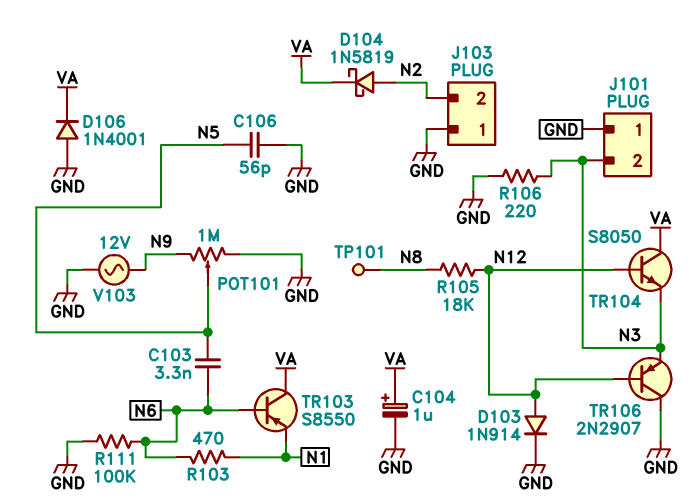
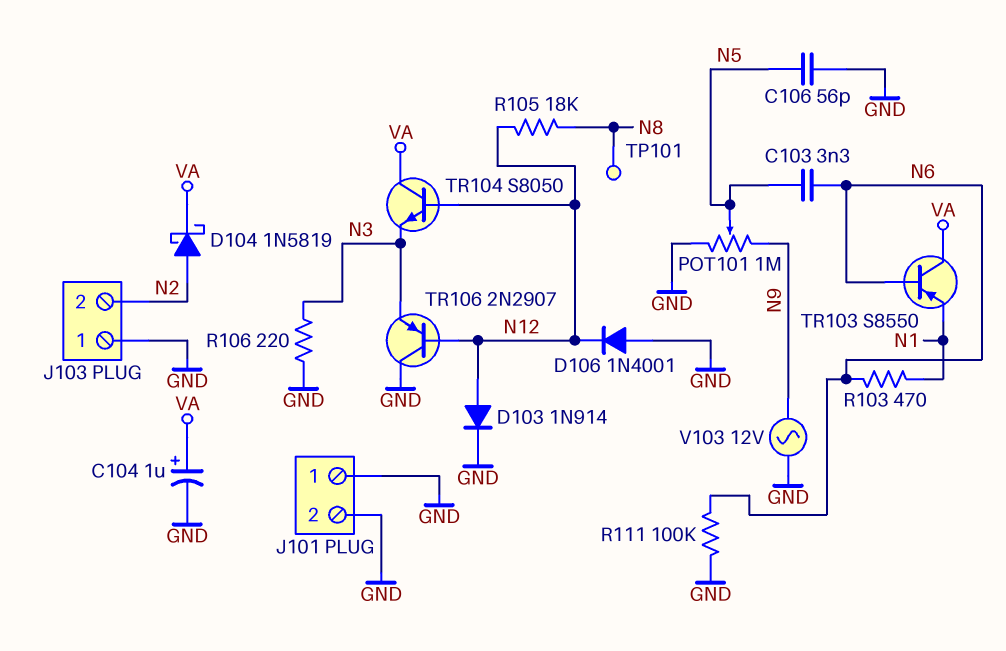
D106: diode 1N4001 (A GND, K VA) -> diode 1N4001 (A GND, K N12)
J101 pin 2: N3 -> GND

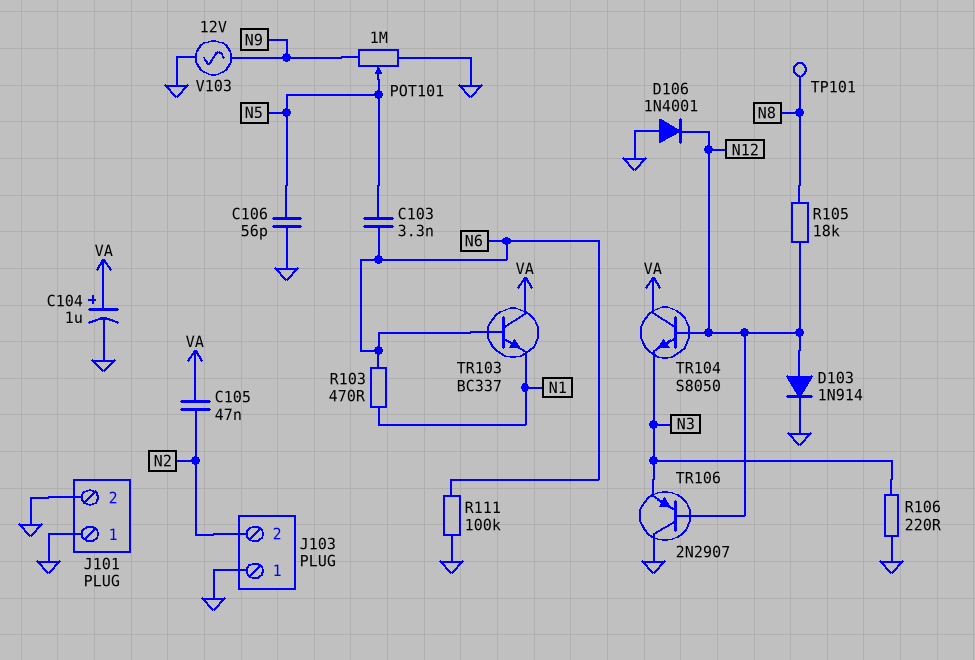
C105: none -> 47nF (N2, VA)
D104: schottky 1N5819 (A N2, K VA) -> none
TR103: PNP S8550 (B N6, C VA, E N1) -> NPN BC337 (B N6, C VA, E N1)

